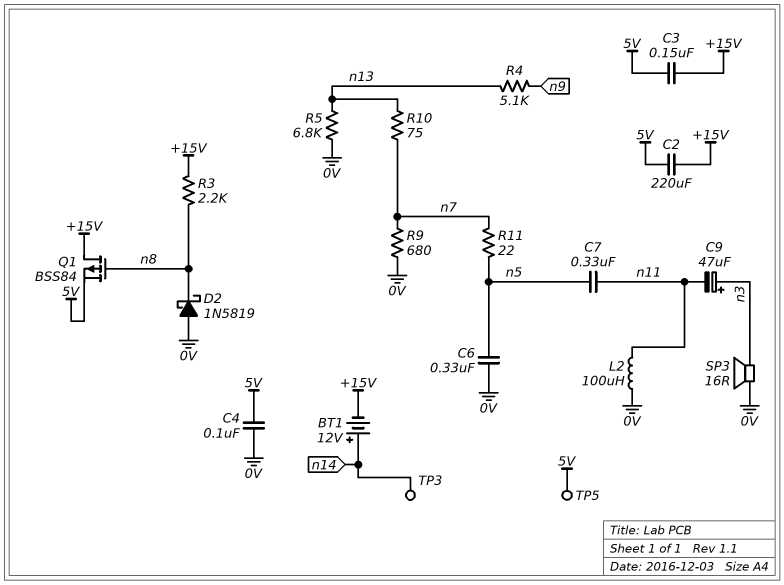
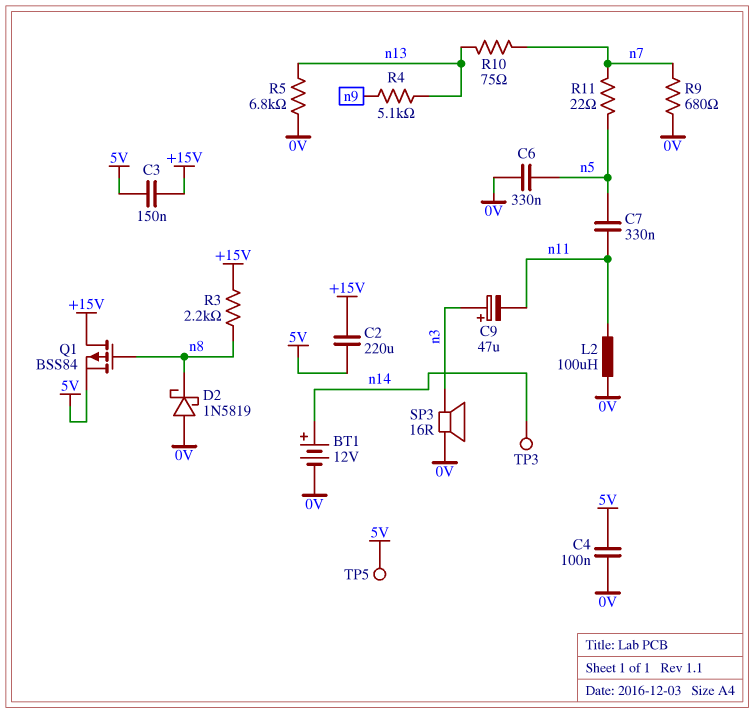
BT1: 12V (plus n14, minus +15V) -> 12V (plus n14, minus 0V)

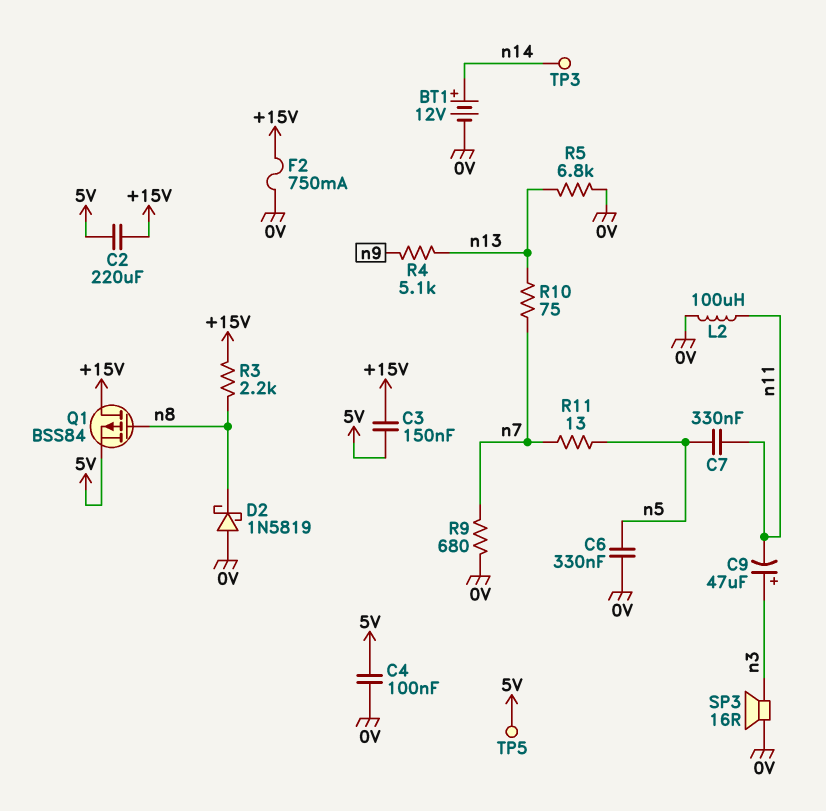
F2: none -> 750mA (+15V, 0V)
R11: 22 (n5, n7) -> 13 (n5, n7)

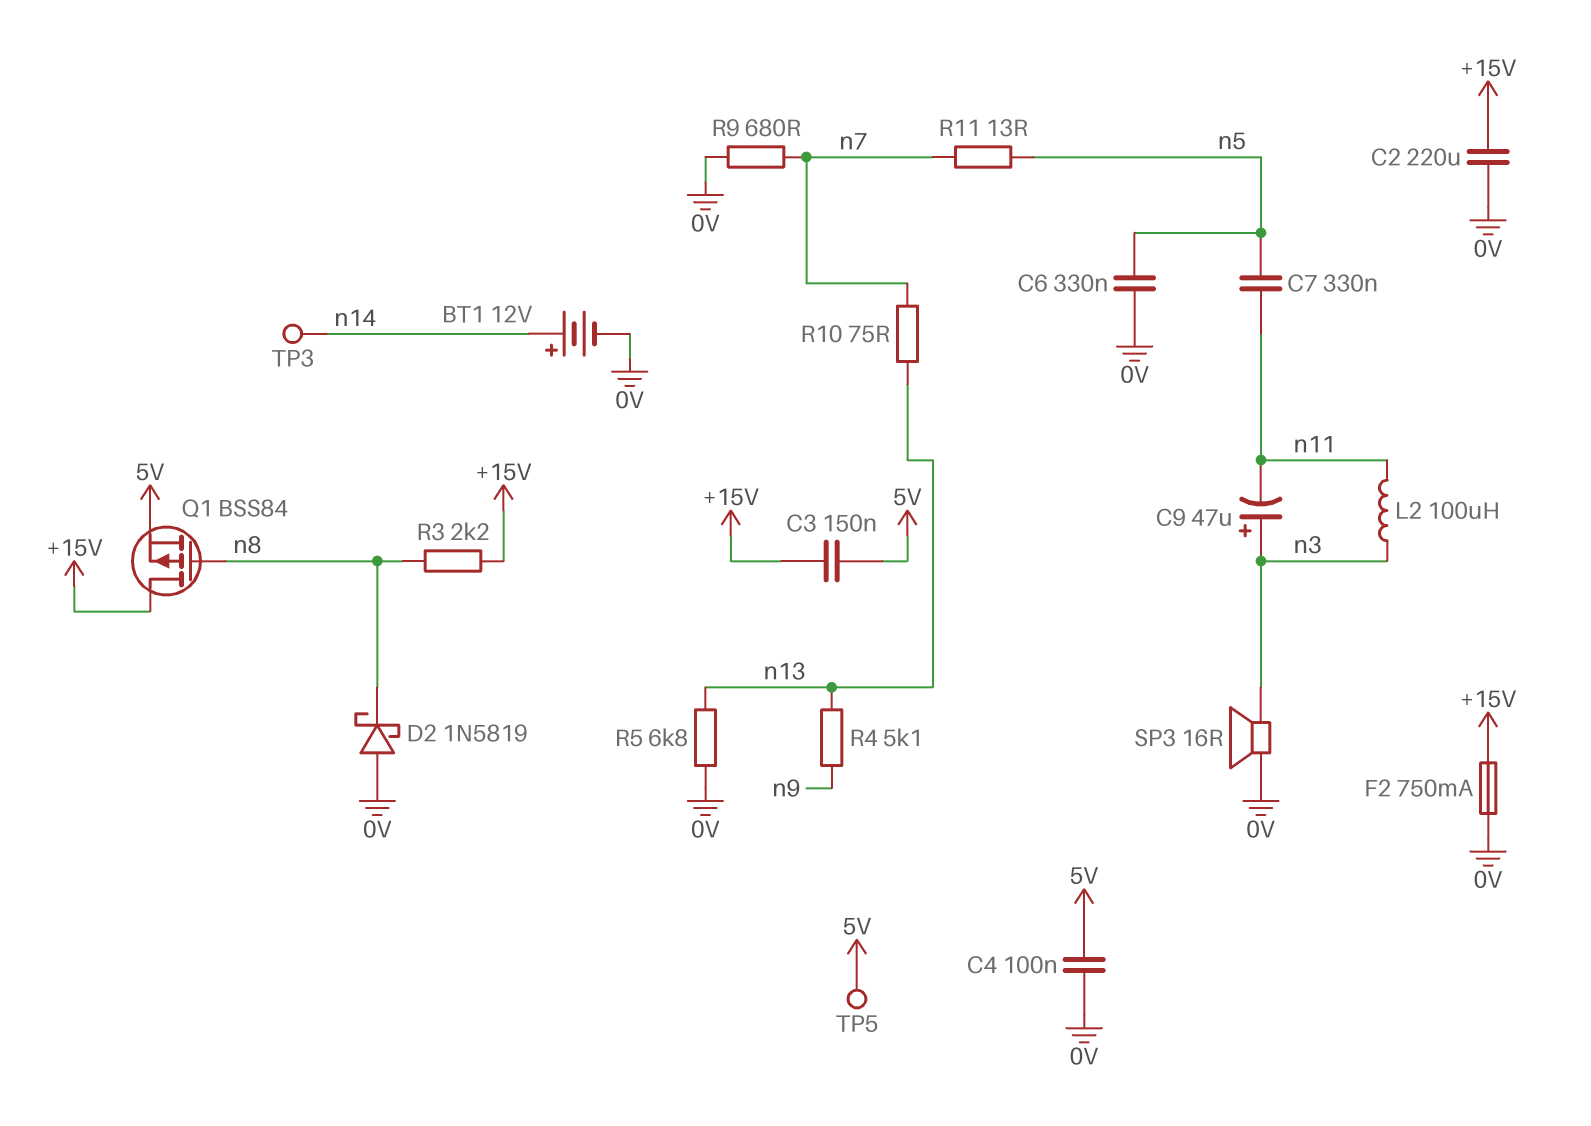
C2: 220uF (+15V, 5V) -> 220uF (+15V, 0V)
L2: 100uH (0V, n11) -> 100uH (n3, n11)

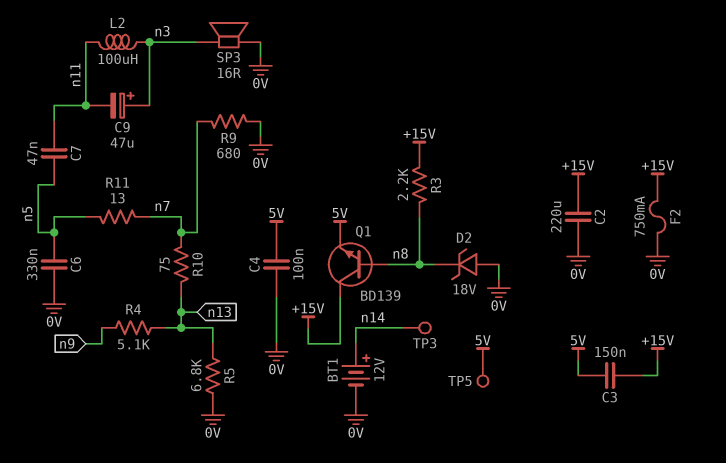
C7: 330nF (n5, n11) -> 47nF (n5, n11)
D2: schottky 1N5819 (A 0V, K n8) -> zener 18V (A 0V, K n8)
Q1: PMOS BSS84 (G n8, D +15V, S 5V) -> NPN BD139 (B n8, C +15V, E 5V)

